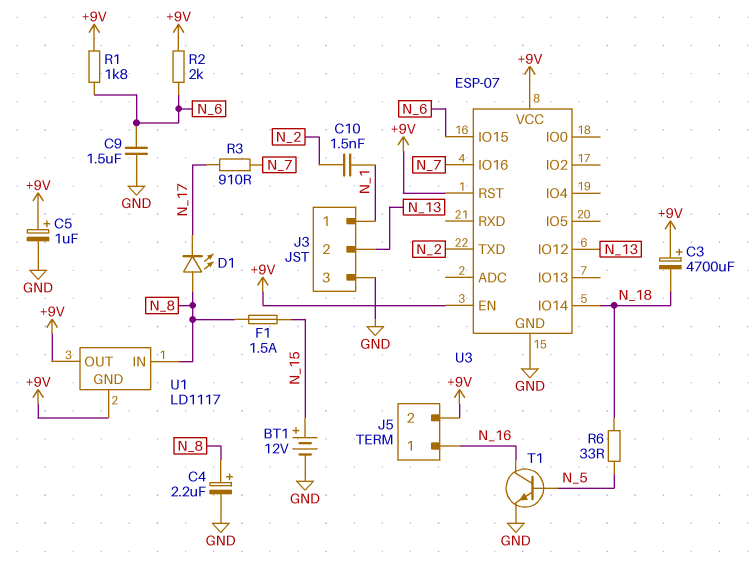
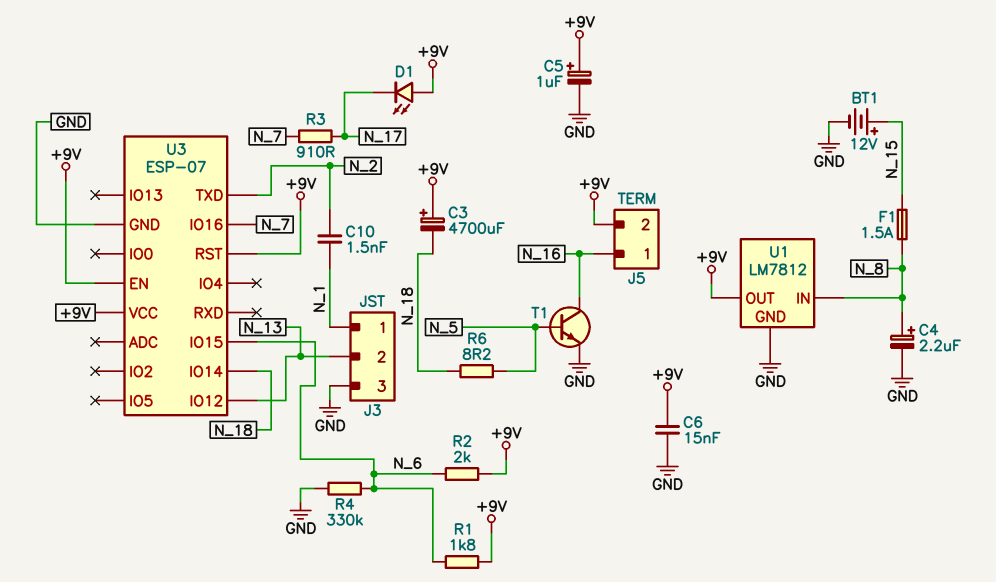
C6: none -> 15nF (+9V, GND)
C9: 1.5uF (GND, N_6) -> none
D1: LED (A N_8, K N_17) -> LED (A +9V, K N_17)
R4: none -> 330k (GND, N_6)
R6: 33 (N_5, N_18) -> 8.2 (N_5, N_18)
U1: LD1117 -> LM7812
U1 pin GND: +9V -> GND

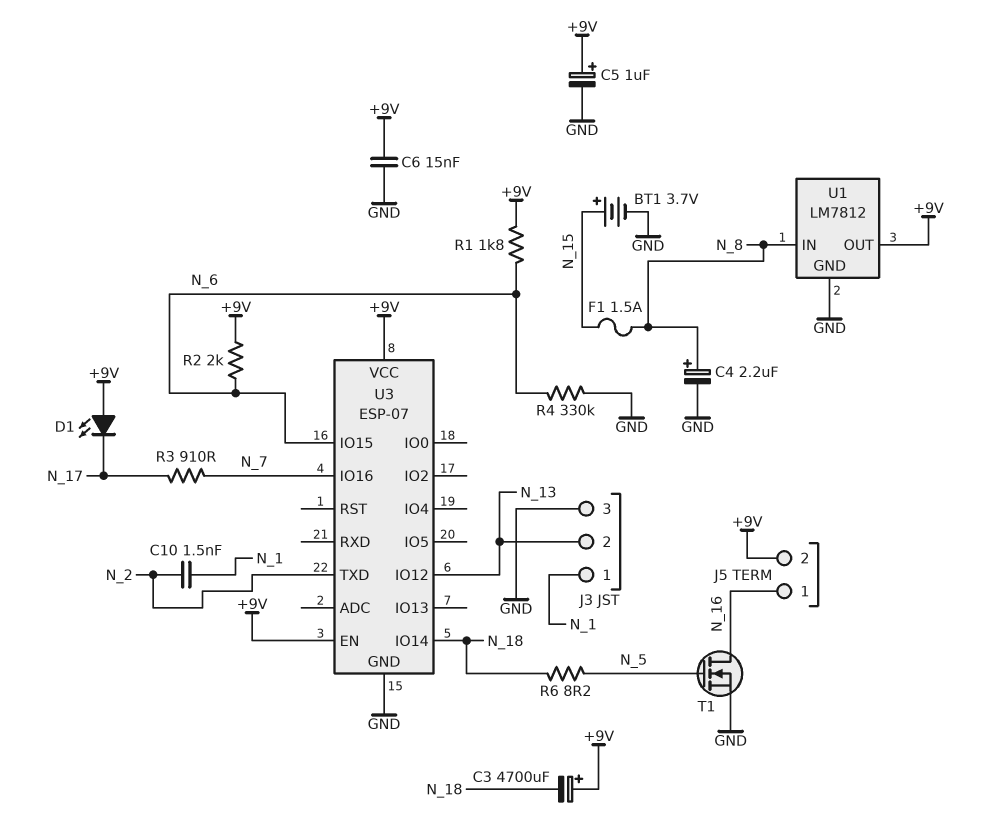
BT1: 12V (plus N_15, minus GND) -> 3.7V (plus N_15, minus GND)
T1: NPN (B N_5, C N_16, E GND) -> NMOS (G N_5, D N_16, S GND)
U3 pin RST: +9V -> none

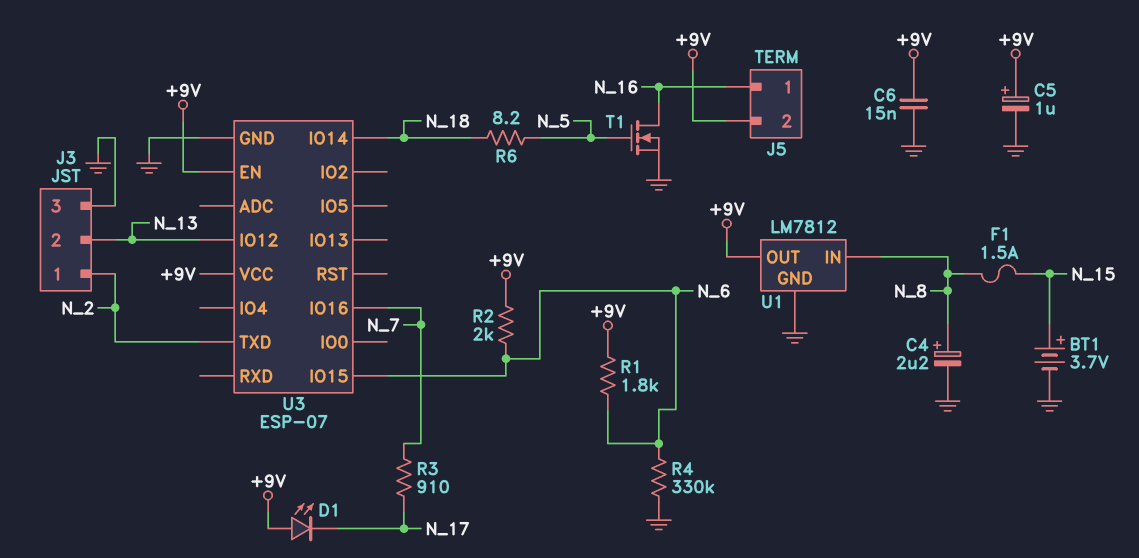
C3: 4700uF (plus +9V, minus N_18) -> none
C10: 1.5nF (N_1, N_2) -> none
J3 pin 1: N_1 -> N_2

